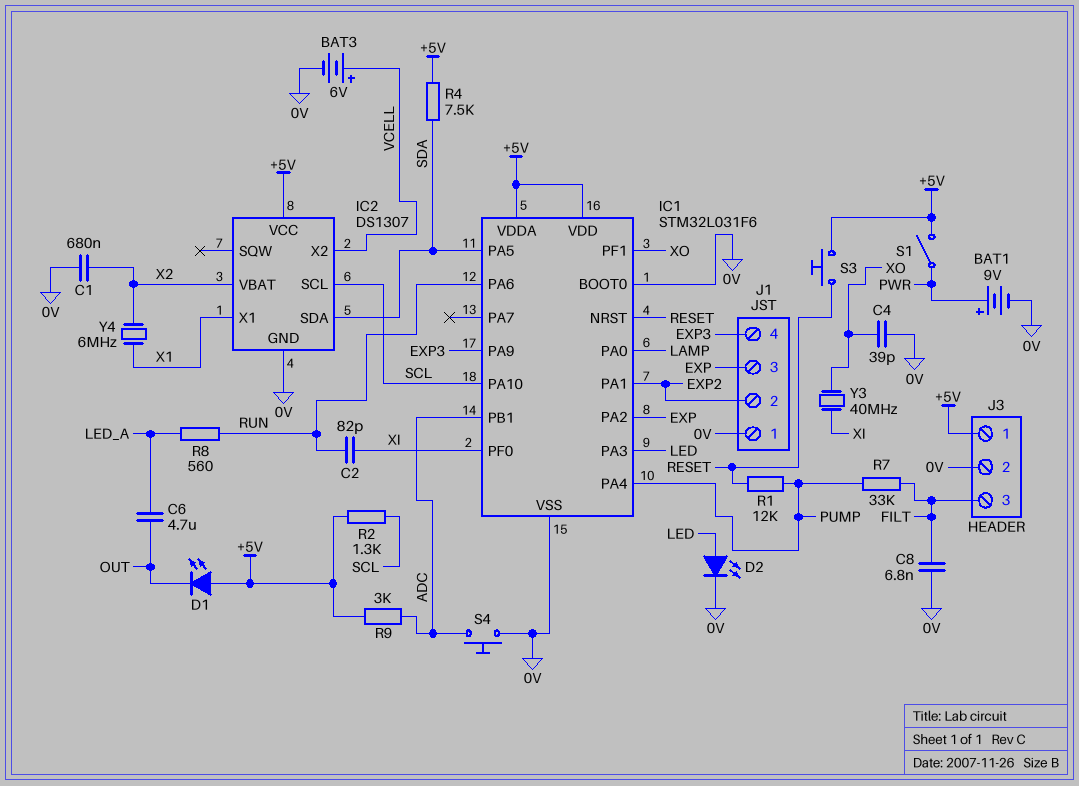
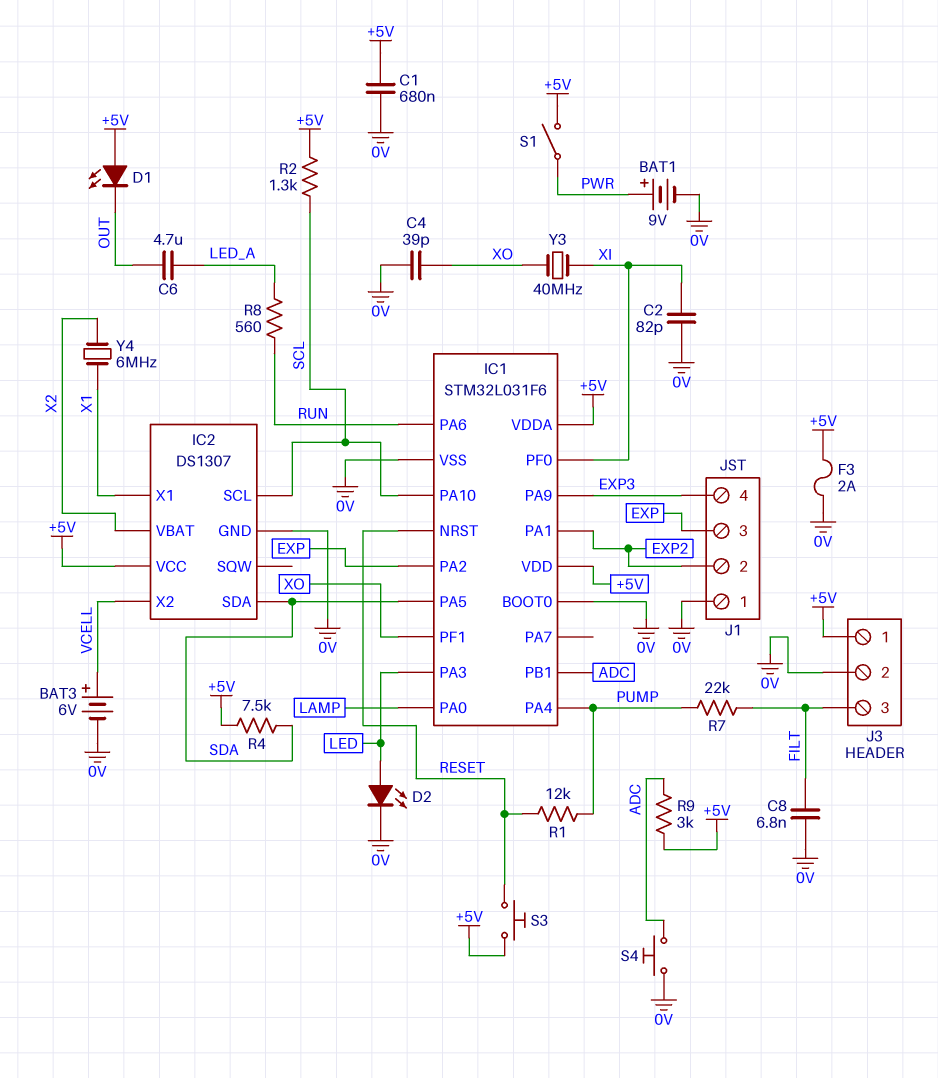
C1: 680nF (0V, X2) -> 680nF (+5V, 0V)
C2: 82pF (RUN, XI) -> 82pF (0V, XI)
F3: none -> 2A (+5V, 0V)
R7: 33k (FILT, PUMP) -> 22k (FILT, PUMP)

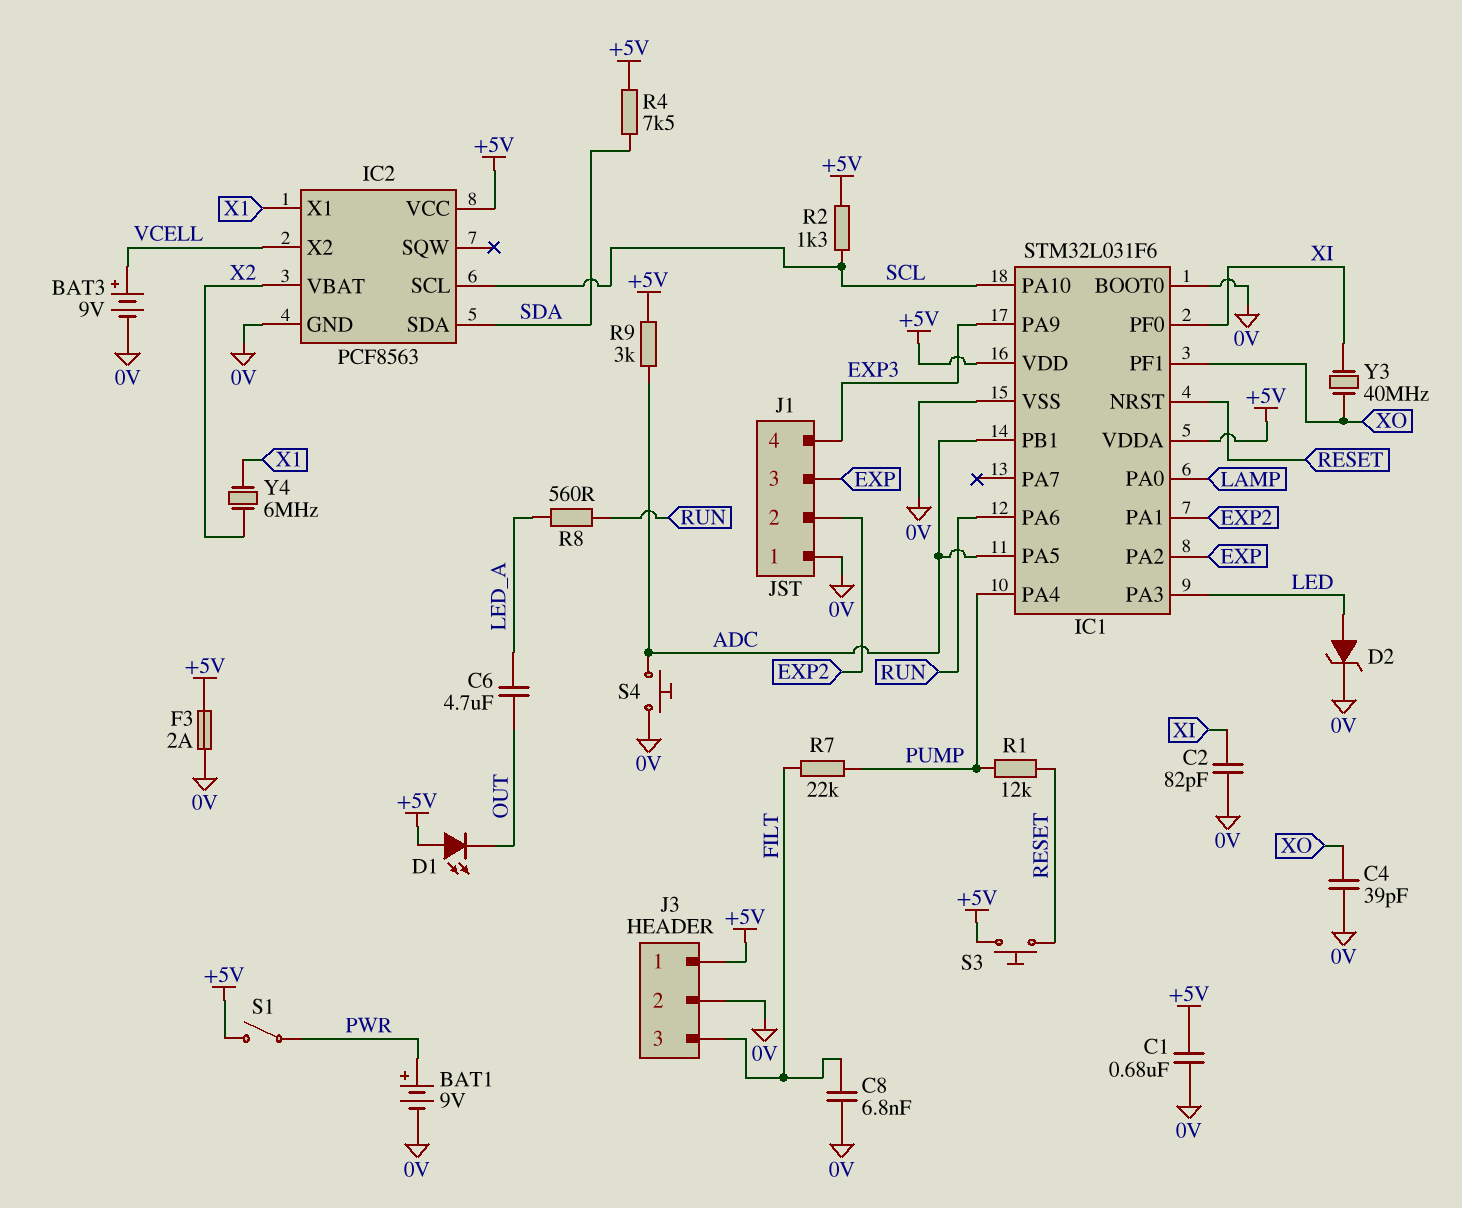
BAT3: 6V (plus VCELL, minus 0V) -> 9V (plus VCELL, minus 0V)
D2: LED (A LED, K 0V) -> zener (A LED, K 0V)
IC1 pin PA5: SDA -> ADC
IC2: DS1307 -> PCF8563

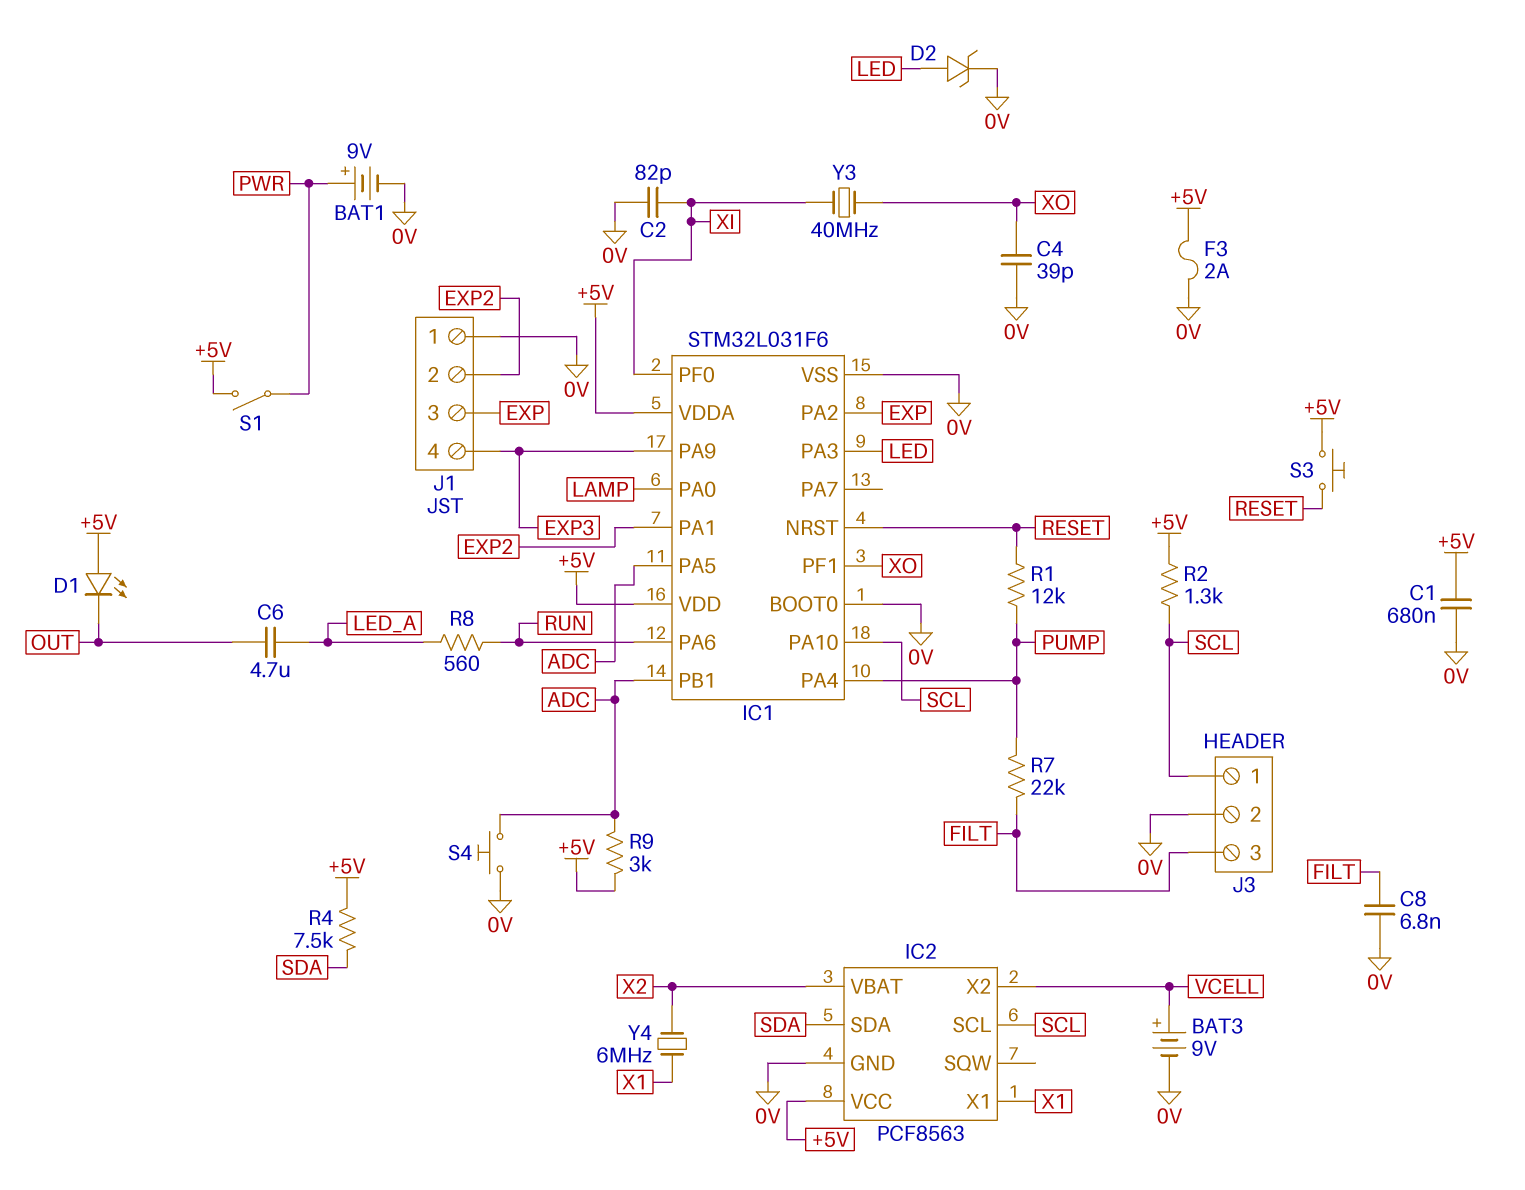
J3 pin 1: +5V -> SCL

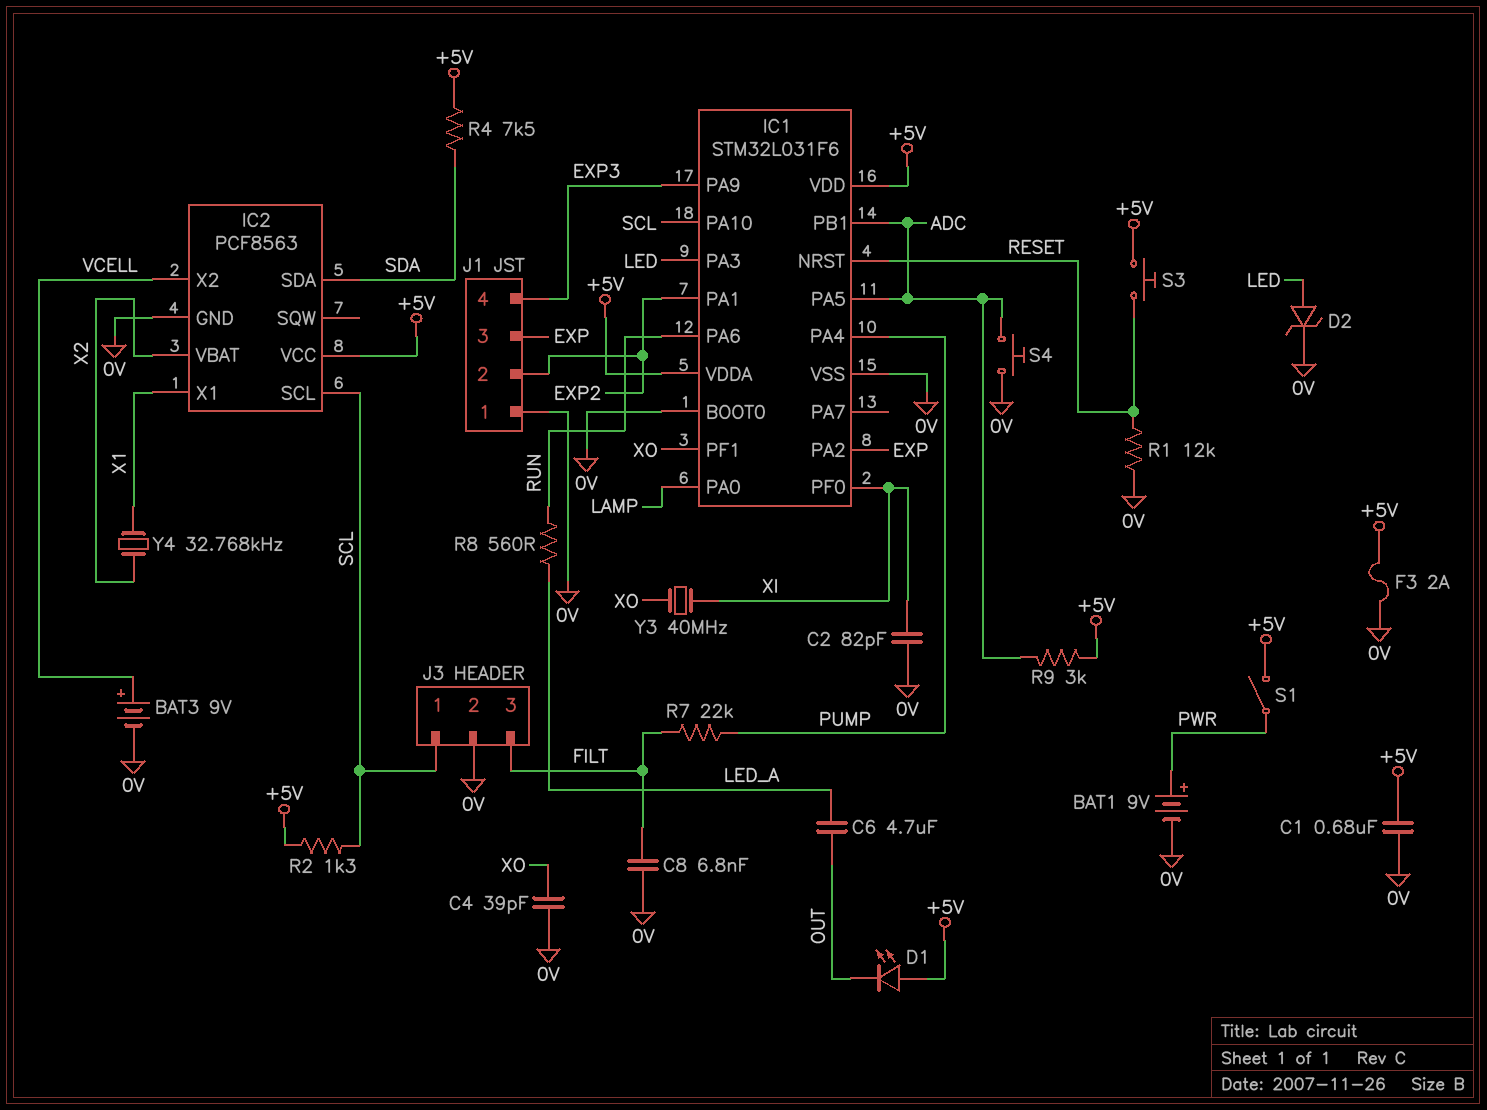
R1: 12k (PUMP, RESET) -> 12k (0V, RESET)
Y4: 6MHz (X1, X2) -> 32.768kHz (X1, X2)

